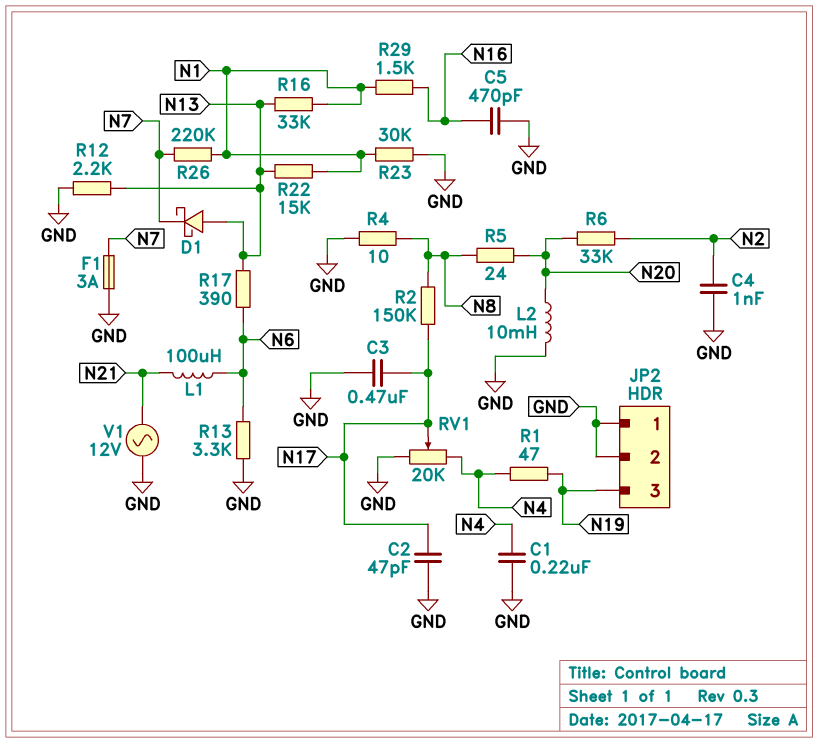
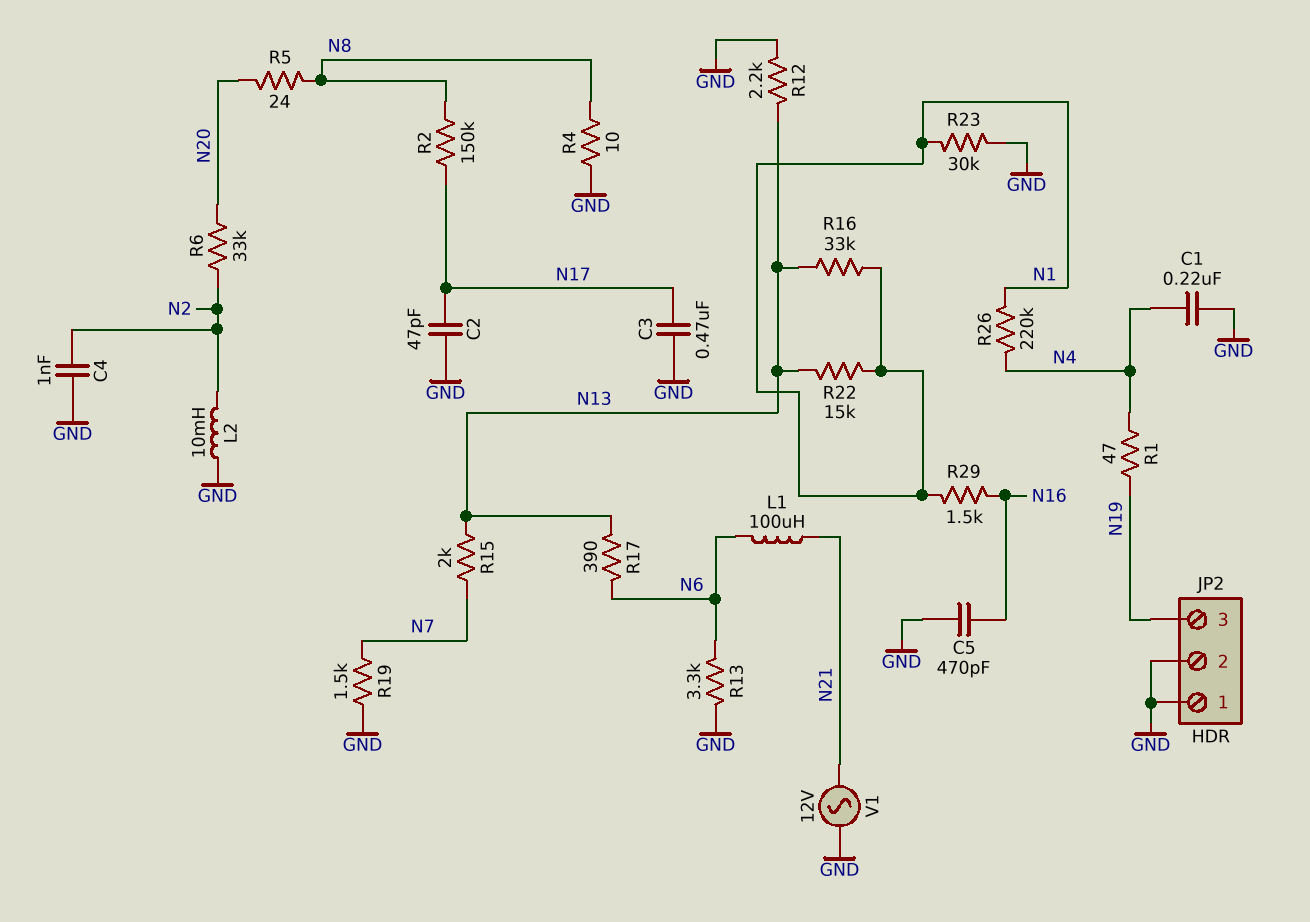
D1: schottky (A N13, K N7) -> none
F1: 3A (GND, N7) -> none
L2: 10mH (GND, N20) -> 10mH (GND, N2)
R15: none -> 2k (N7, N13)
R19: none -> 1.5k (GND, N7)
R26: 220k (N1, N7) -> 220k (N1, N4)
RV1: 20k (GND, N4, wiper N17) -> none

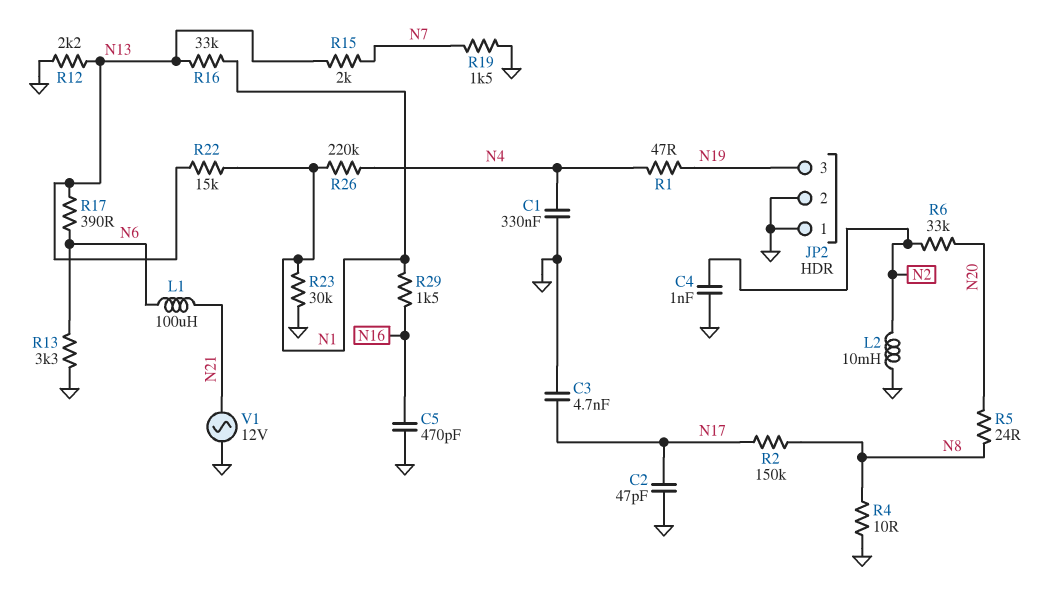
C1: 220nF (GND, N4) -> 330nF (GND, N4)
C3: 470nF (GND, N17) -> 4.7nF (GND, N17)

